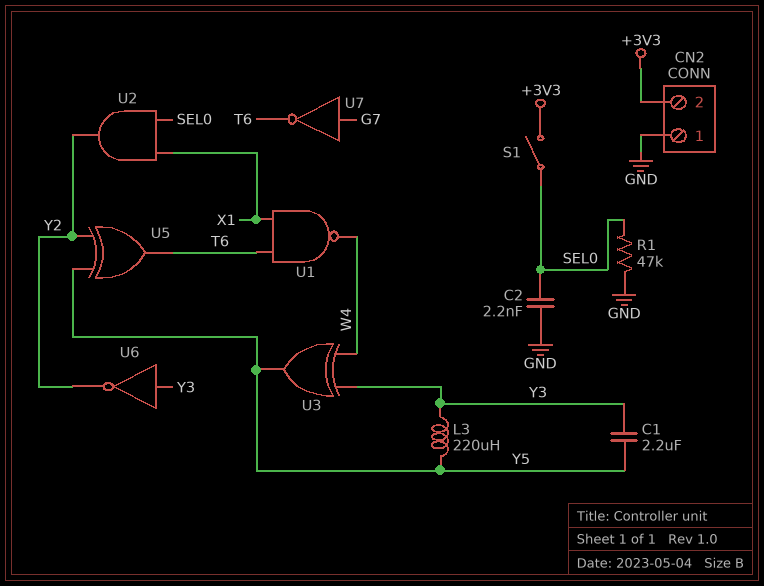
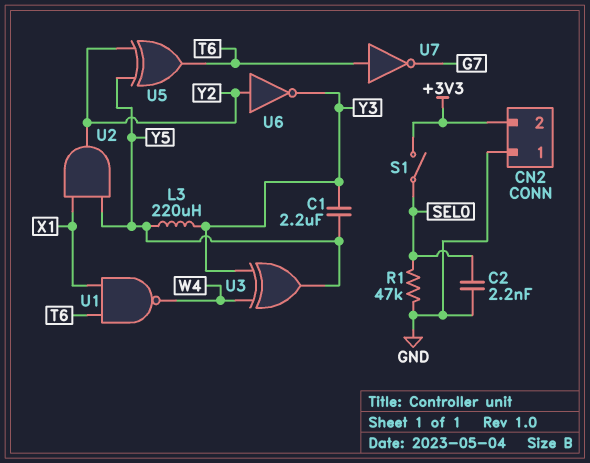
U2: AND (in SEL0, in X1, out Y2) -> AND (in X1, in Y5, out Y2)
U6: NOT (in Y3, out Y2) -> NOT (in Y2, out Y3)
U7: NOT (in G7, out T6) -> NOT (in T6, out G7)

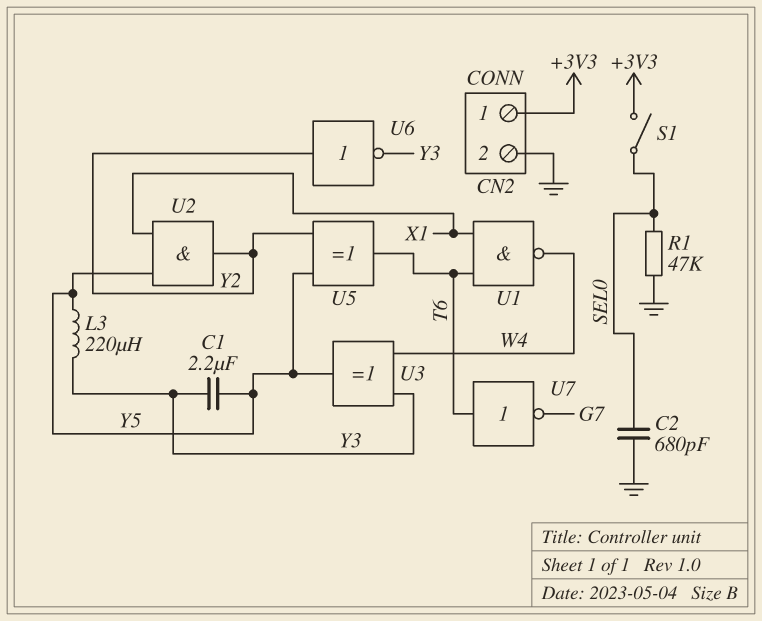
C2: 2.2nF (GND, SEL0) -> 680pF (GND, SEL0)
CN2 pin 1: GND -> +3V3
CN2 pin 2: +3V3 -> GND

